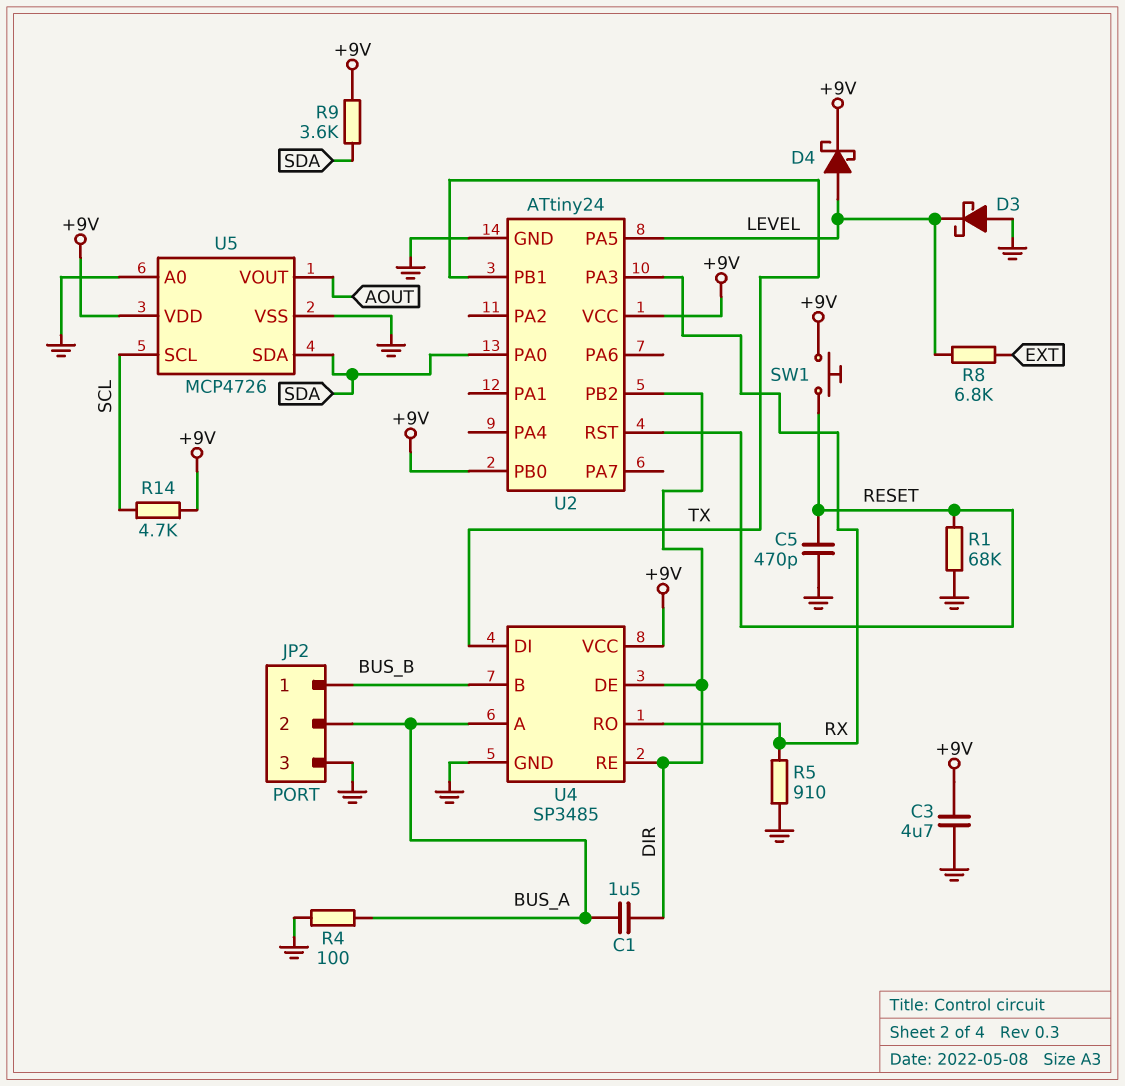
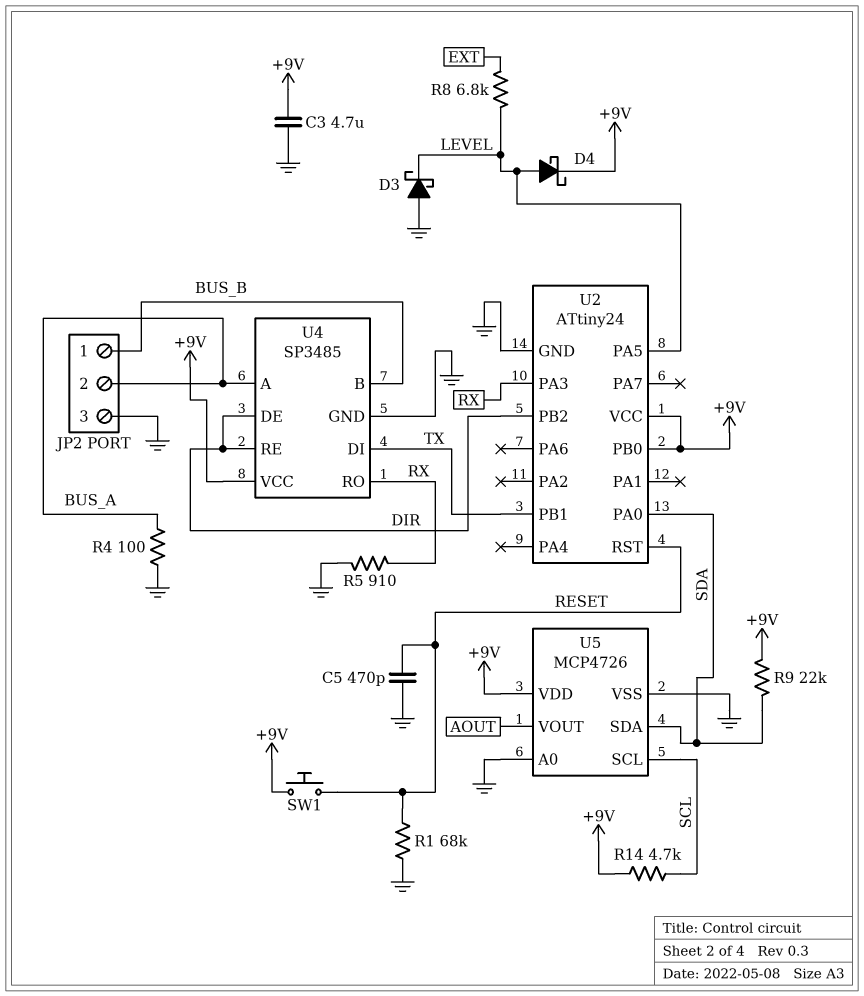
C1: 1.5uF (BUS_A, DIR) -> none
R9: 3.6k (+9V, SDA) -> 22k (+9V, SDA)

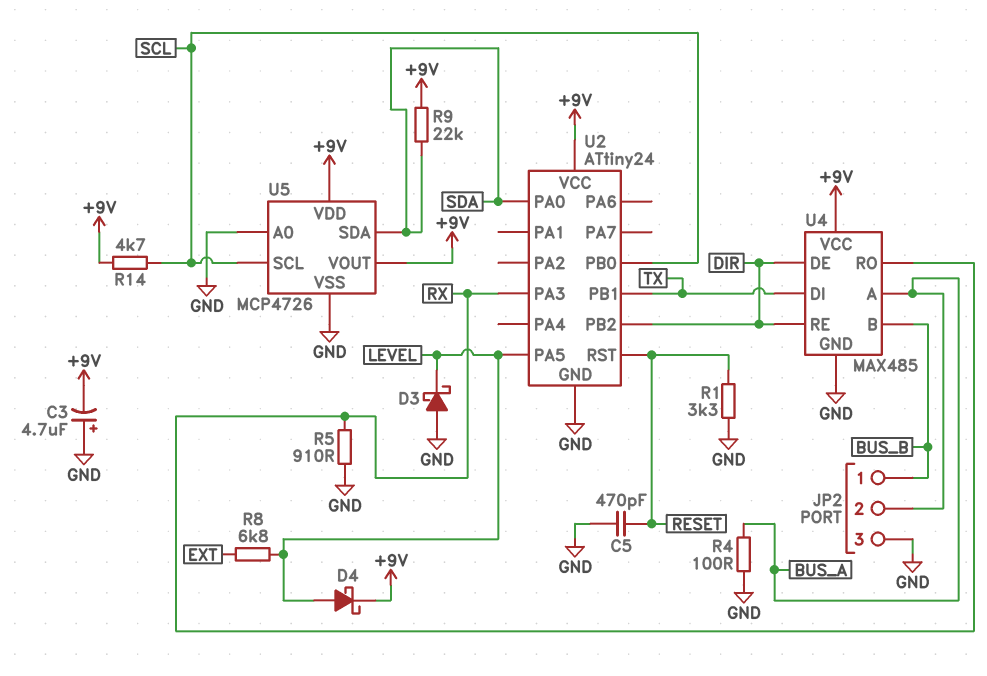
C3: 4.7uF (+9V, GND) -> 4.7uF (plus GND, minus +9V)
R1: 68k (GND, RESET) -> 3.3k (GND, RESET)
SW1: button (+9V, RESET) -> none
U2 pin PB0: +9V -> SCL
U4: SP3485 -> MAX485
U5 pin VOUT: AOUT -> +9V

